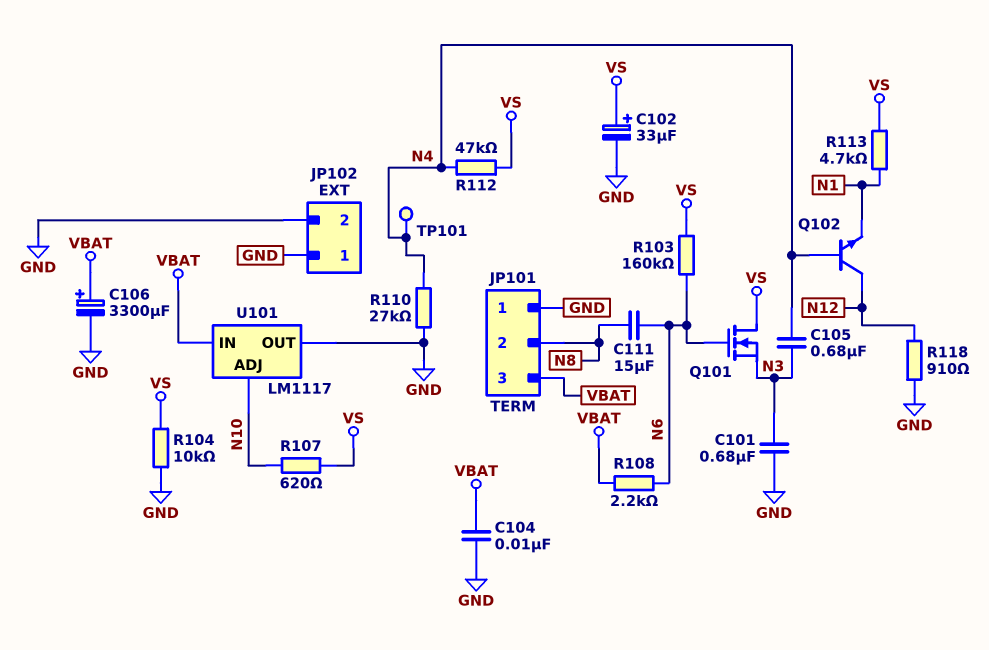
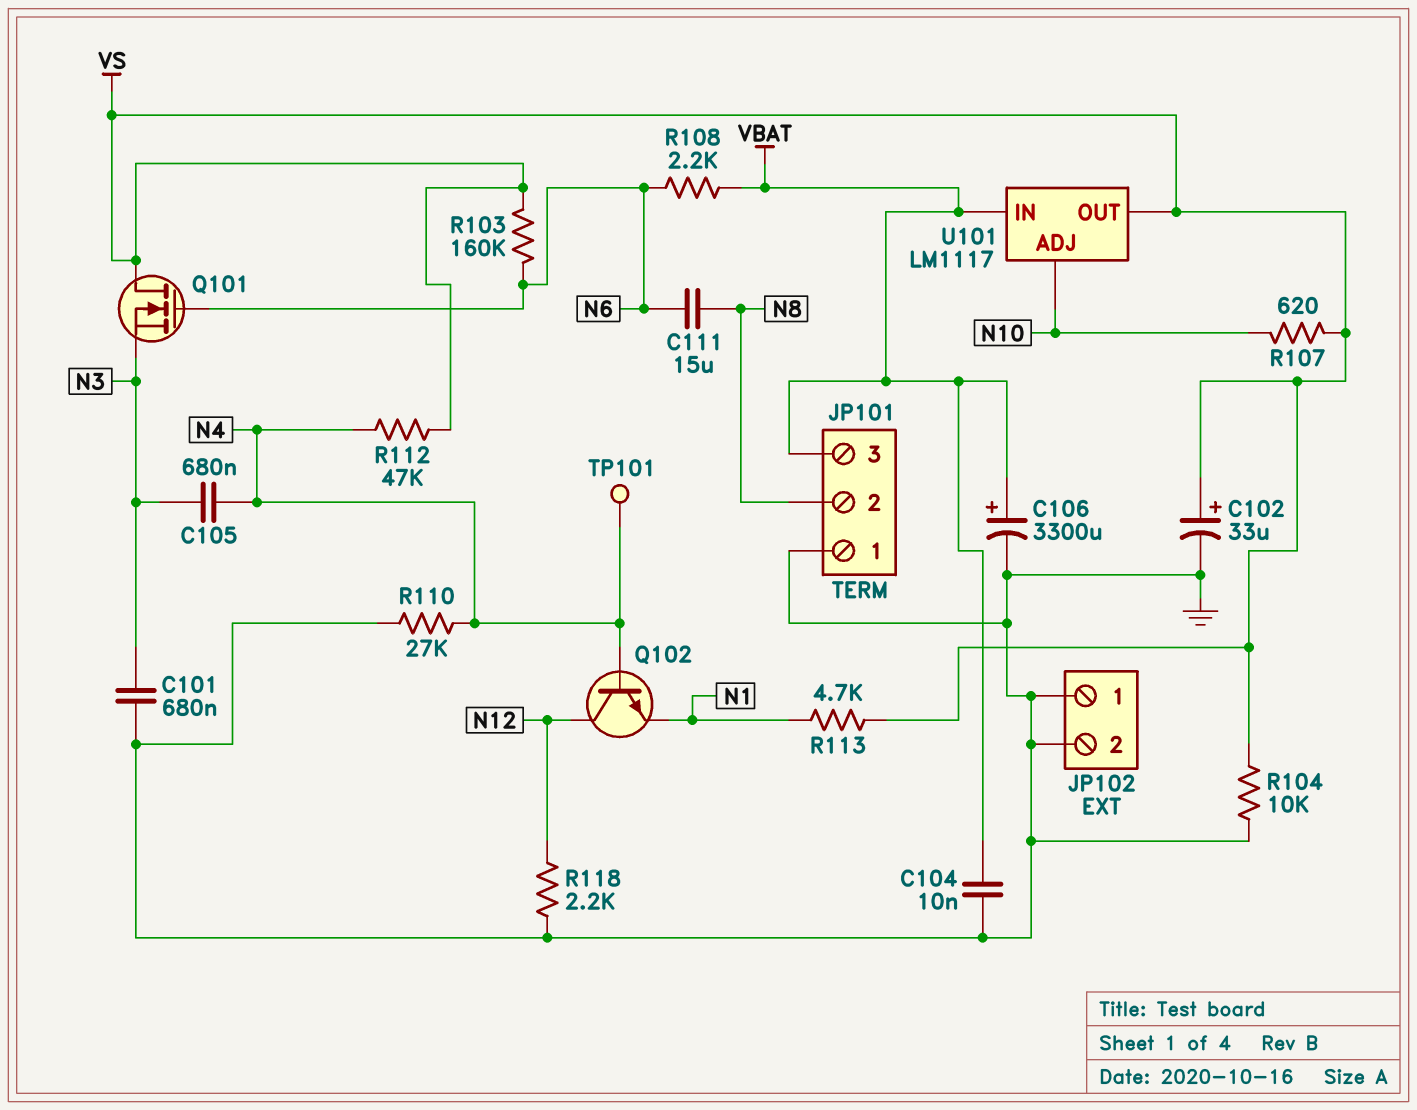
R118: 910 (GND, N12) -> 2.2k (GND, N12)
U101 pin OUT: GND -> VS

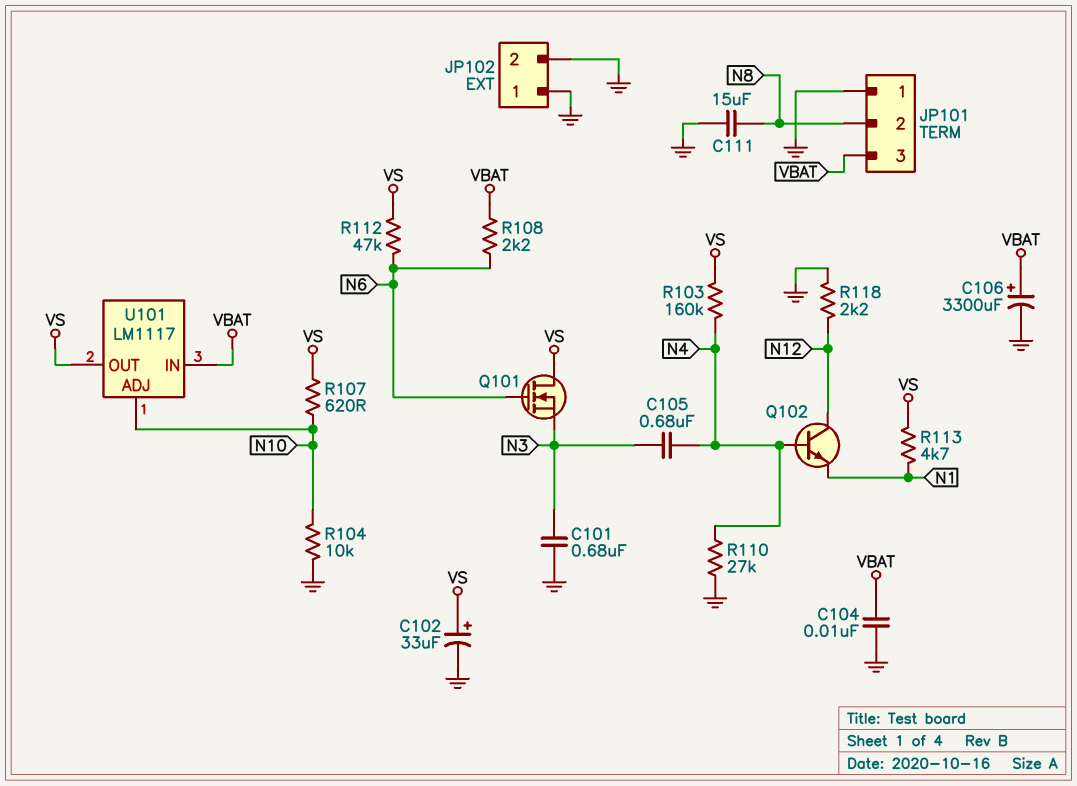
C111: 15uF (N6, N8) -> 15uF (GND, N8)
R103: 160k (N6, VS) -> 160k (N4, VS)
R104: 10k (GND, VS) -> 10k (GND, N10)
R112: 47k (N4, VS) -> 47k (N6, VS)
TP101: test point (N4) -> none

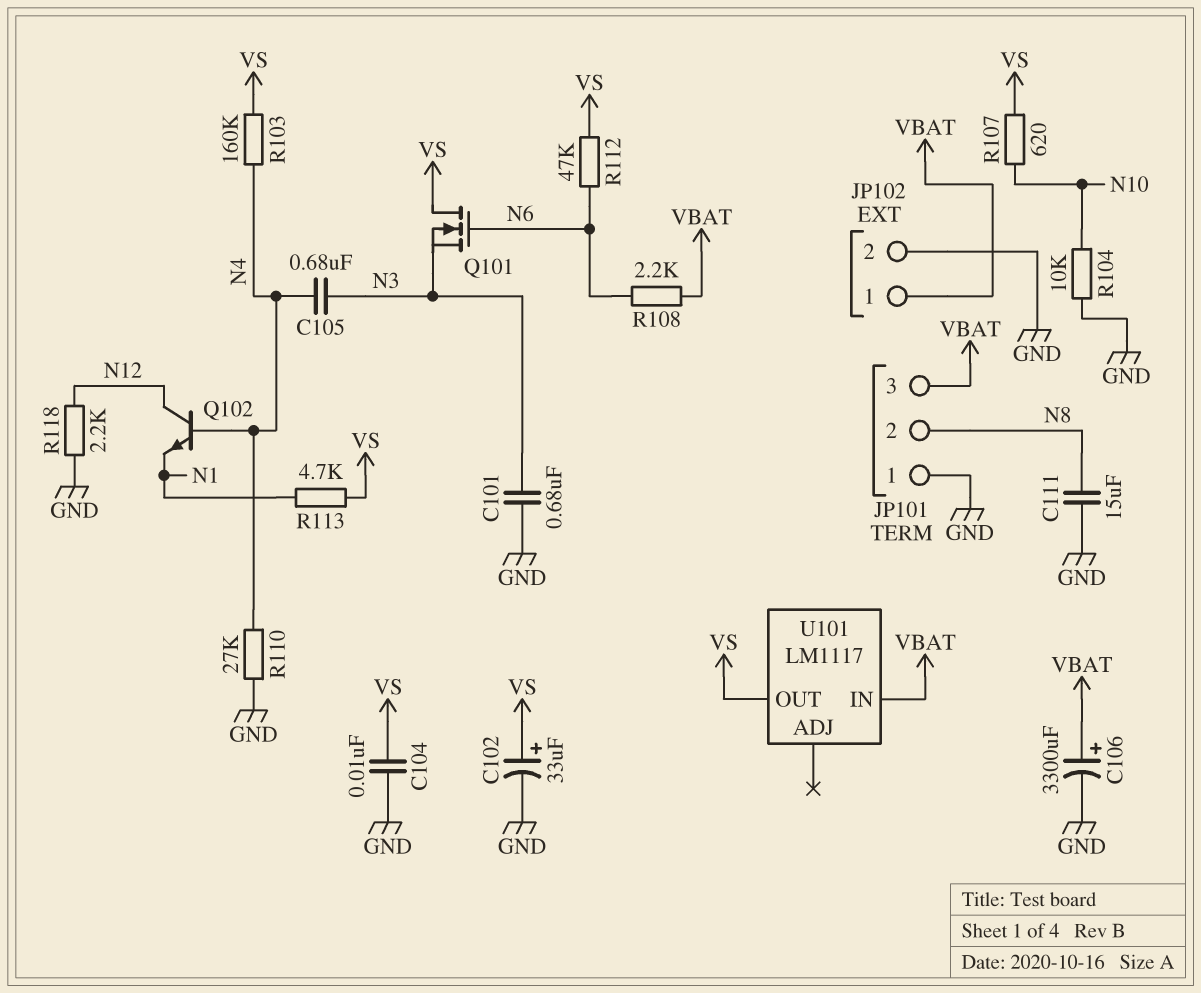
C104: 10nF (GND, VBAT) -> 10nF (GND, VS)
JP102 pin 1: GND -> VBAT
U101 pin ADJ: N10 -> none

